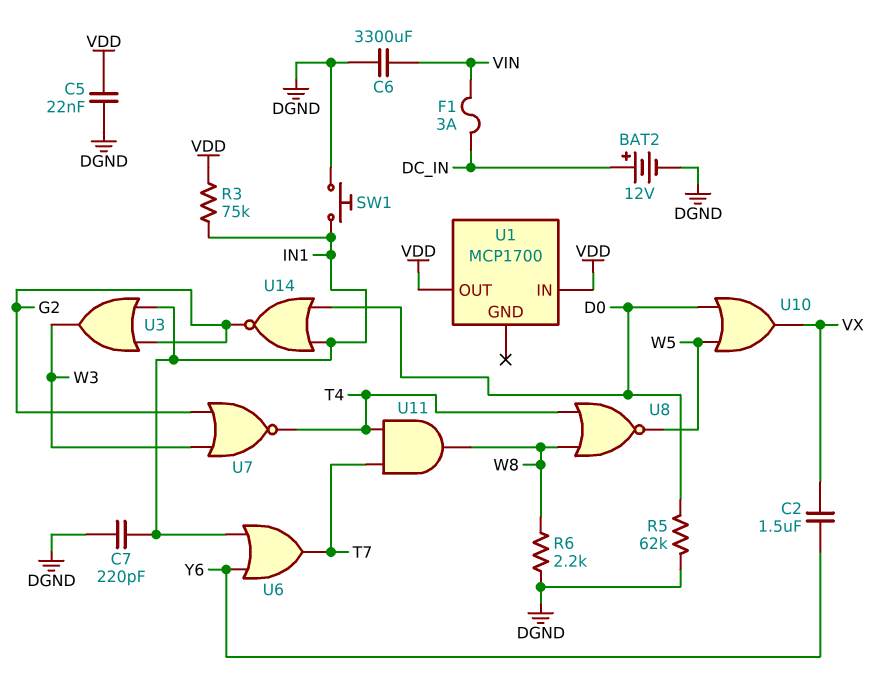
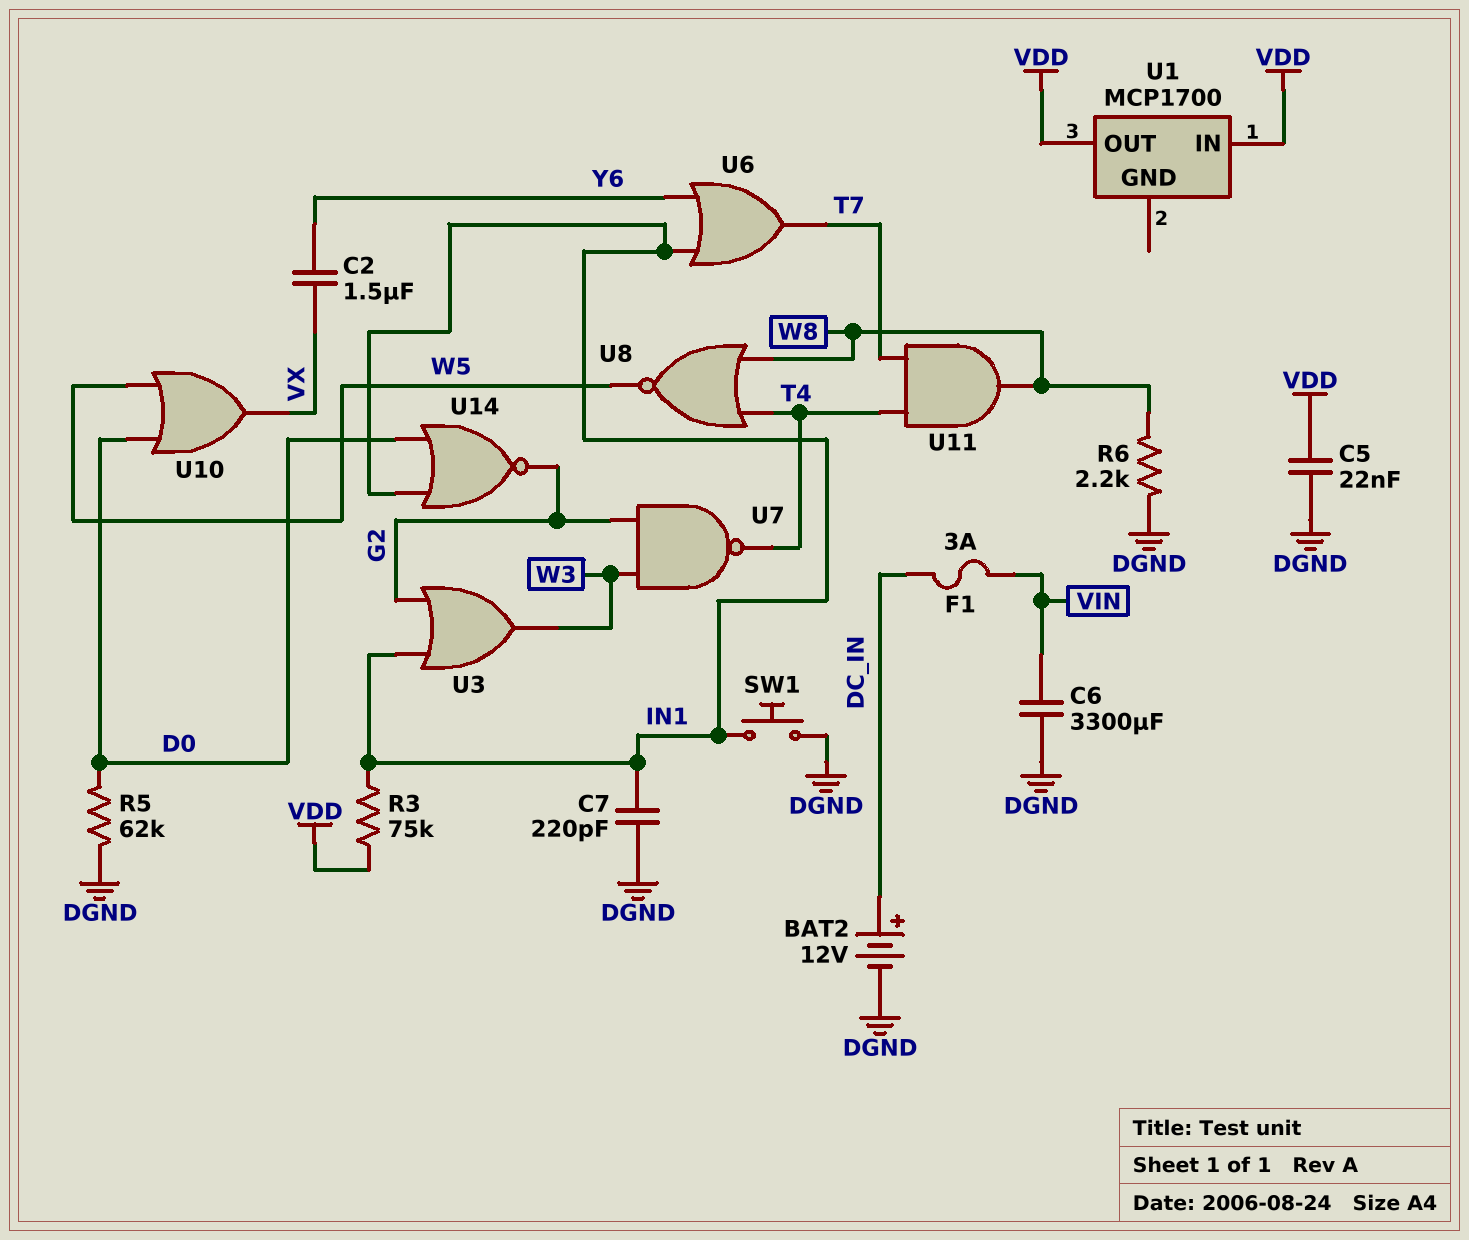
U7: NOR (in G2, in W3, out T4) -> NAND (in G2, in W3, out T4)

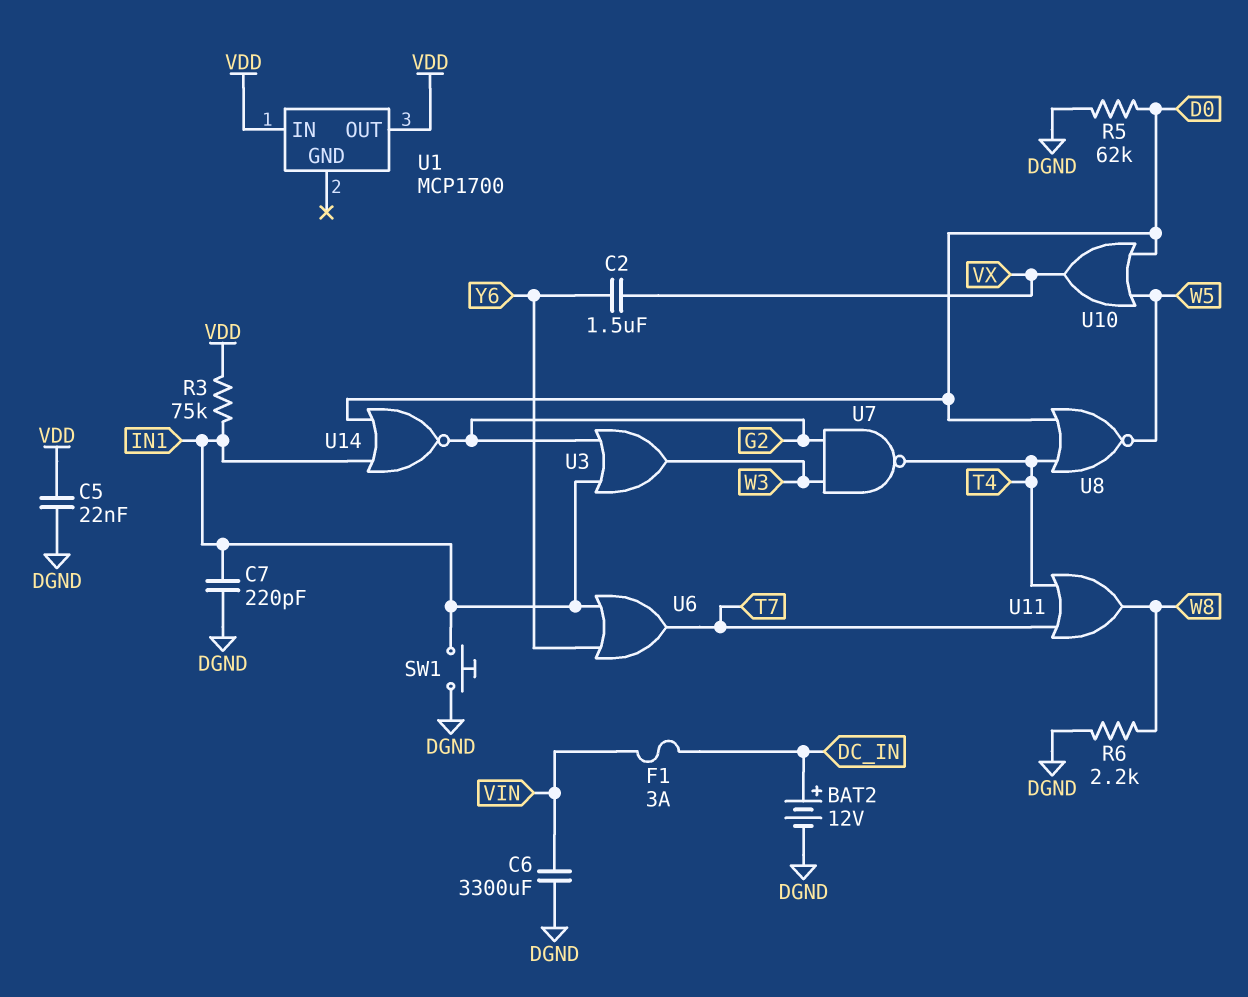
U8: NOR (in T4, in W8, out W5) -> NOR (in D0, in T4, out W5)
U11: AND (in T4, in T7, out W8) -> OR (in T4, in T7, out W8)

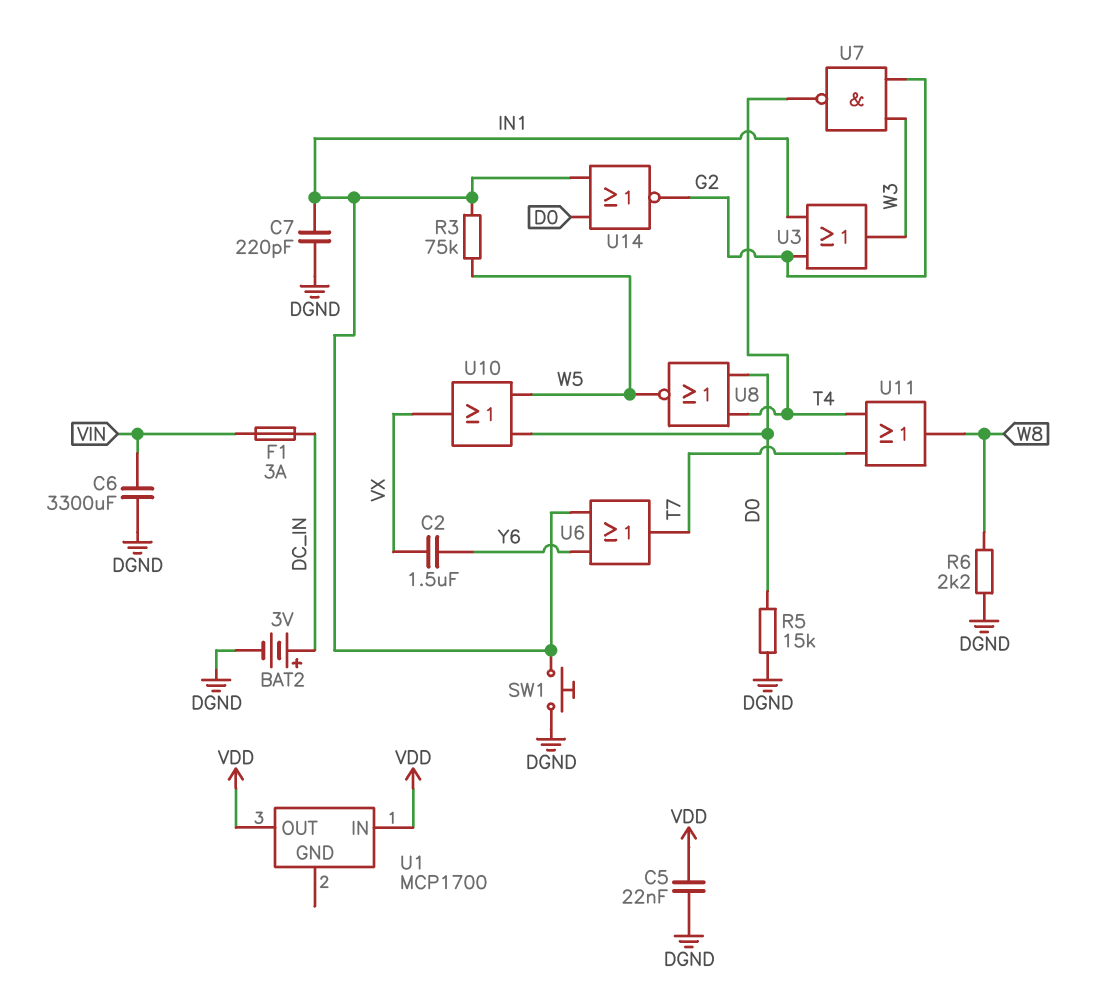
BAT2: 12V (plus DC_IN, minus DGND) -> 3V (plus DC_IN, minus DGND)
R3: 75k (IN1, VDD) -> 75k (IN1, W5)
R5: 62k (D0, DGND) -> 15k (D0, DGND)

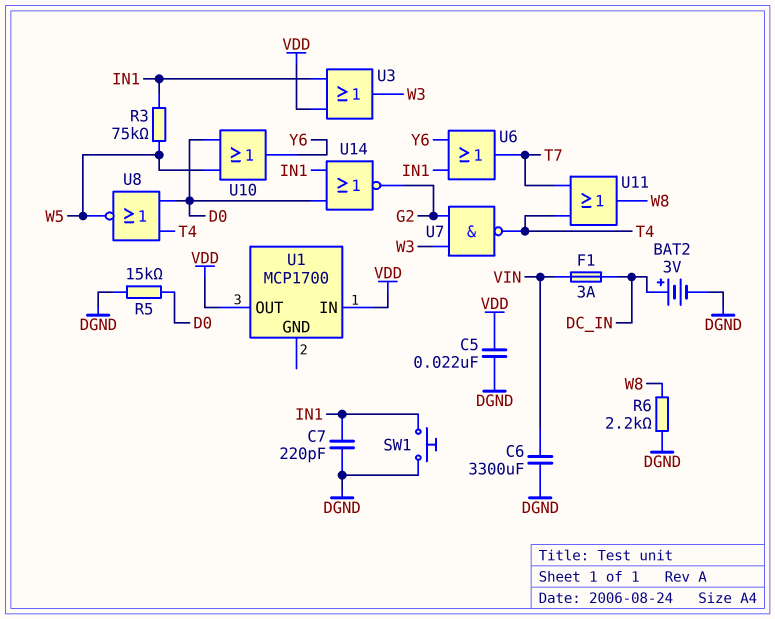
C2: 1.5uF (VX, Y6) -> none
U3: OR (in G2, in IN1, out W3) -> OR (in IN1, in VDD, out W3)
U10: OR (in D0, in W5, out VX) -> OR (in D0, in W5, out Y6)

